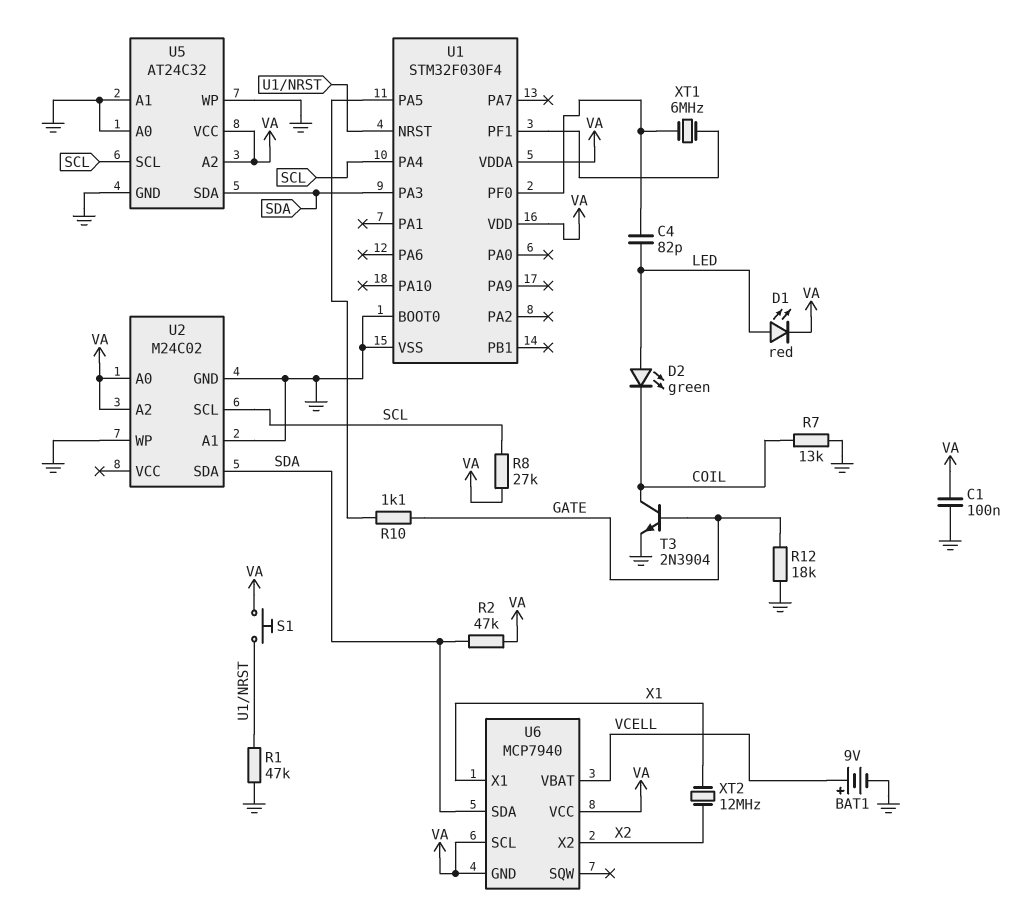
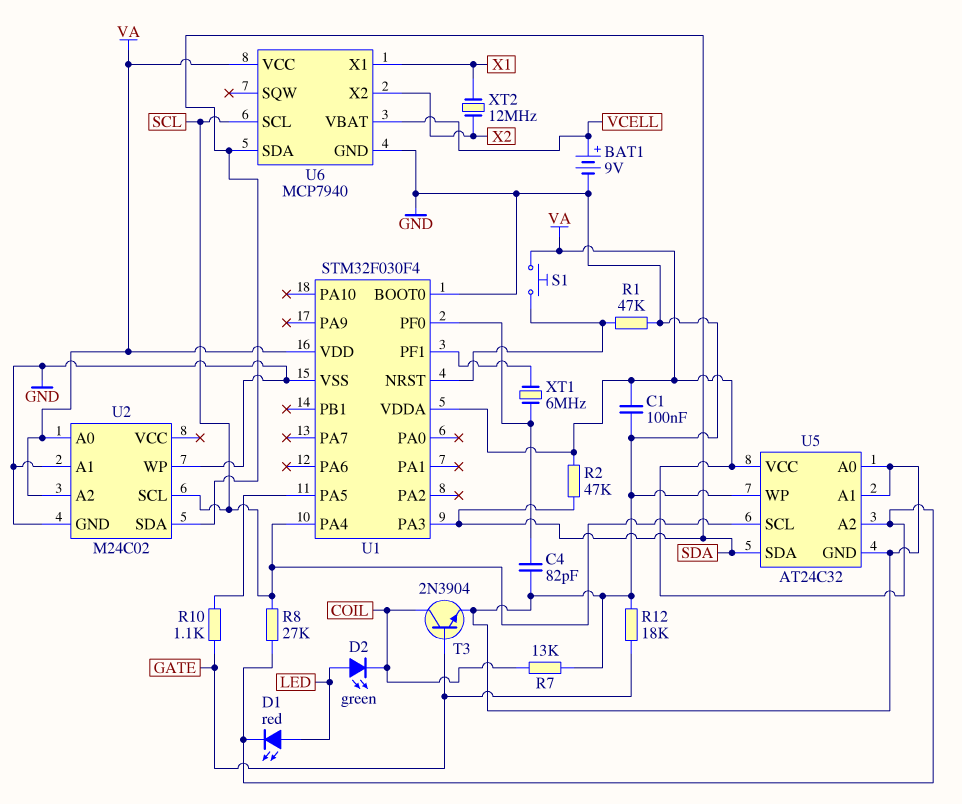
C4: 82pF (LED, U1/PF0) -> 82pF (GND, U1/PF0)
U6 pin GND: VA -> GND
U6 pin SCL: VA -> SCL

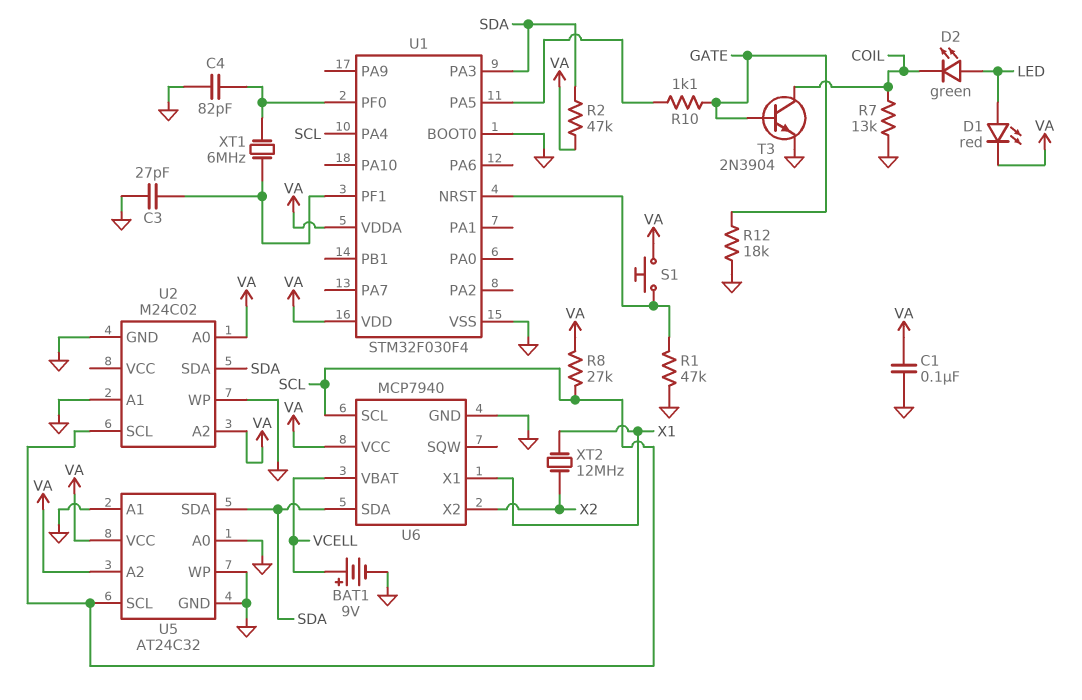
C3: none -> 27pF (GND, U1/PF1)

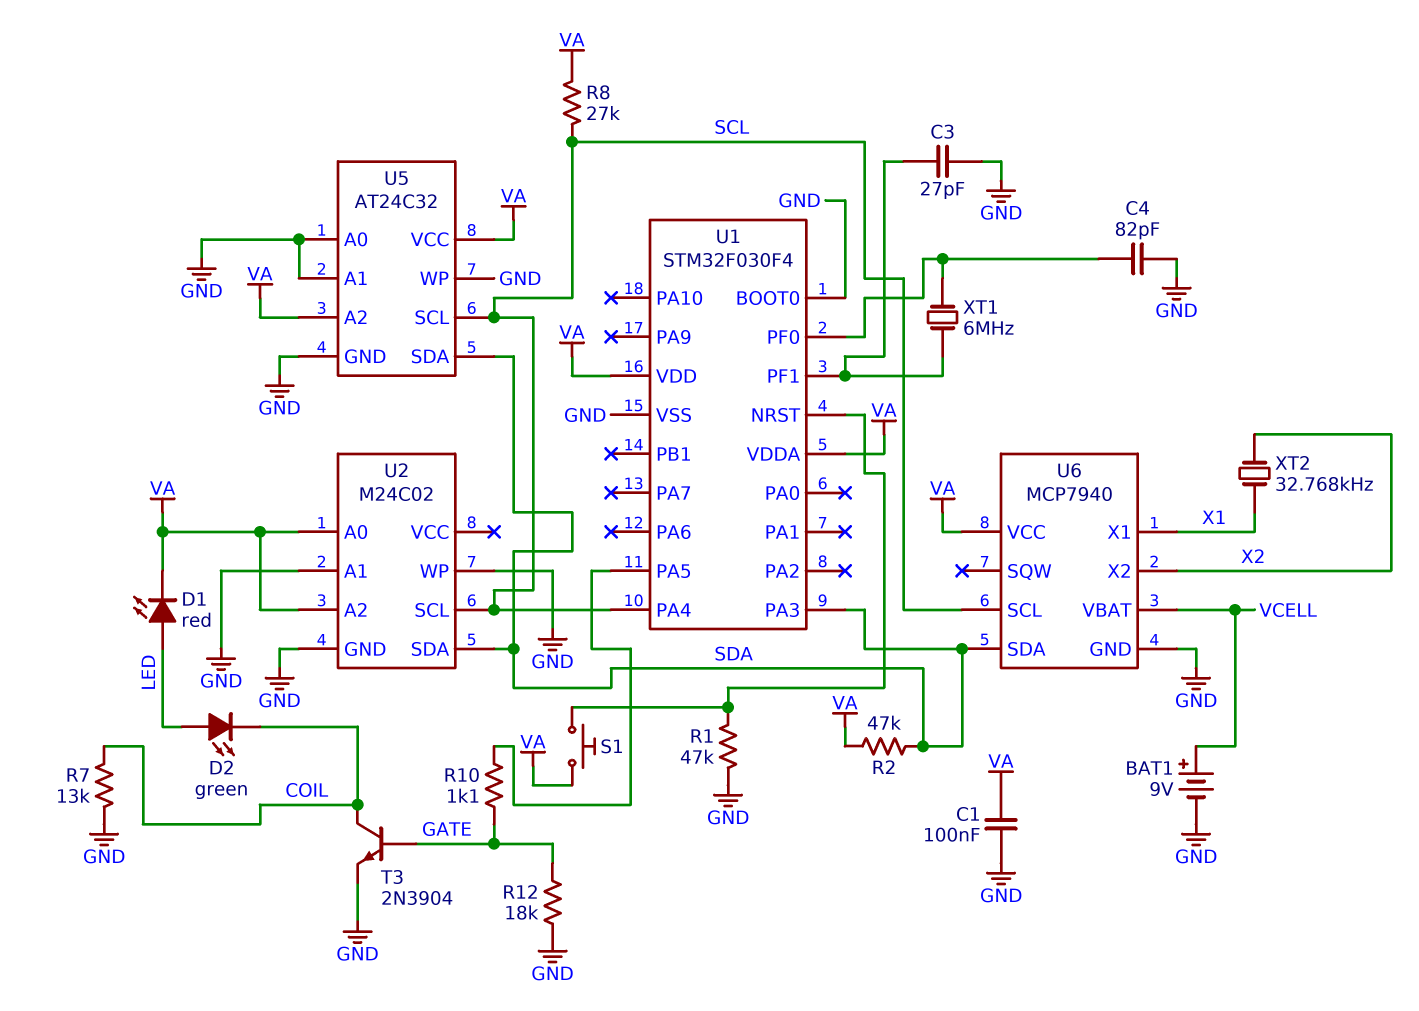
XT2: 12MHz (X1, X2) -> 32.768kHz (X1, X2)

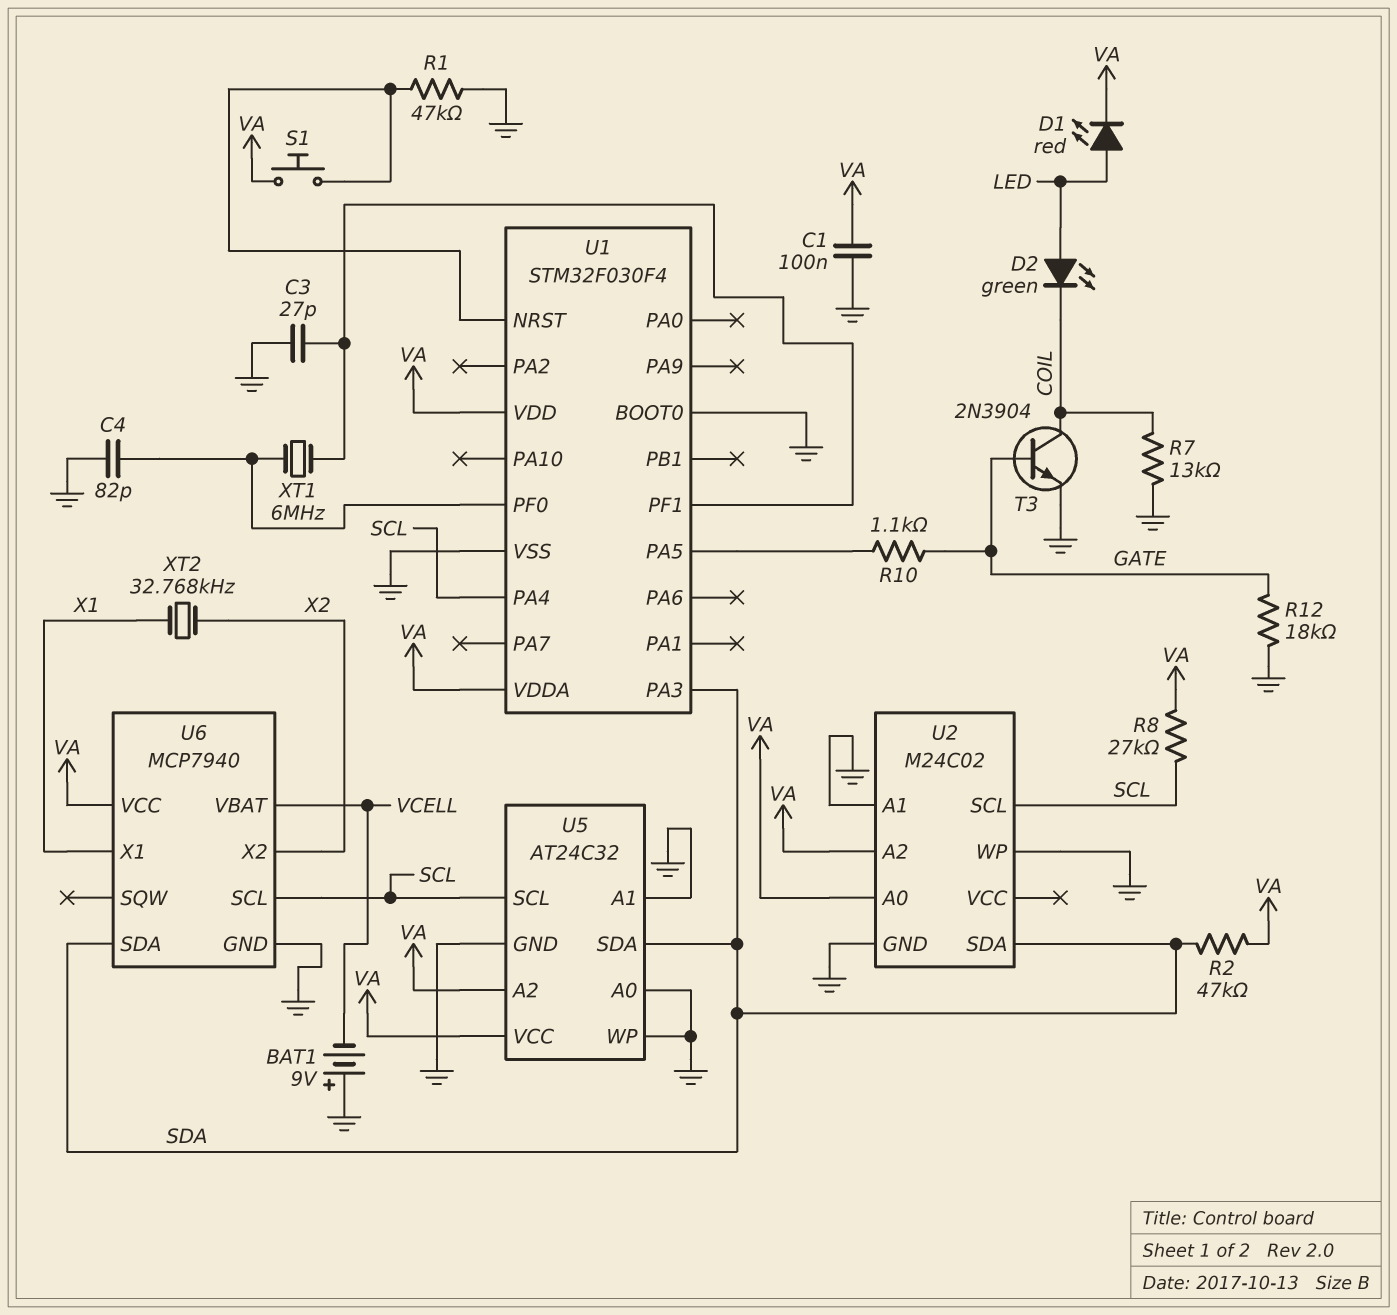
BAT1: 9V (plus VCELL, minus GND) -> 9V (plus GND, minus VCELL)

